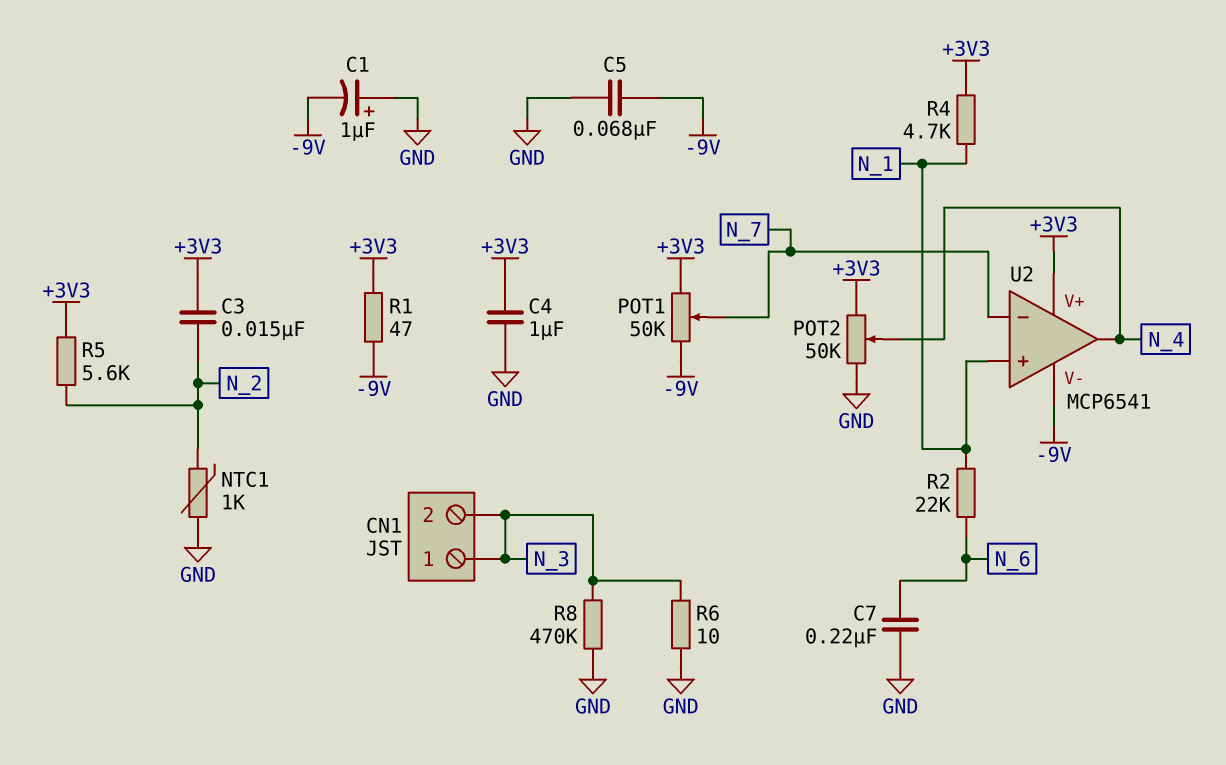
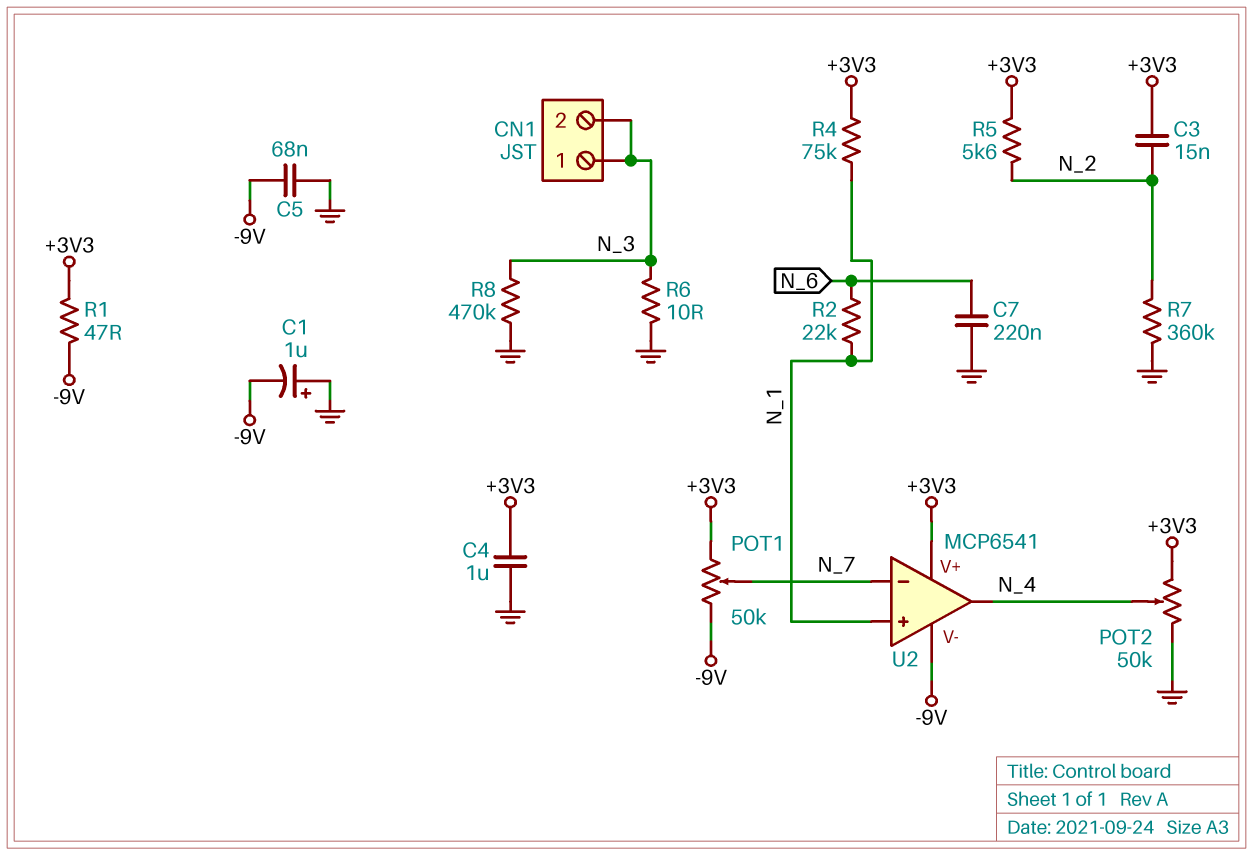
NTC1: 1k (GND, N_2) -> none
R4: 4.7k (+3V3, N_1) -> 75k (+3V3, N_1)
R7: none -> 360k (GND, N_2)

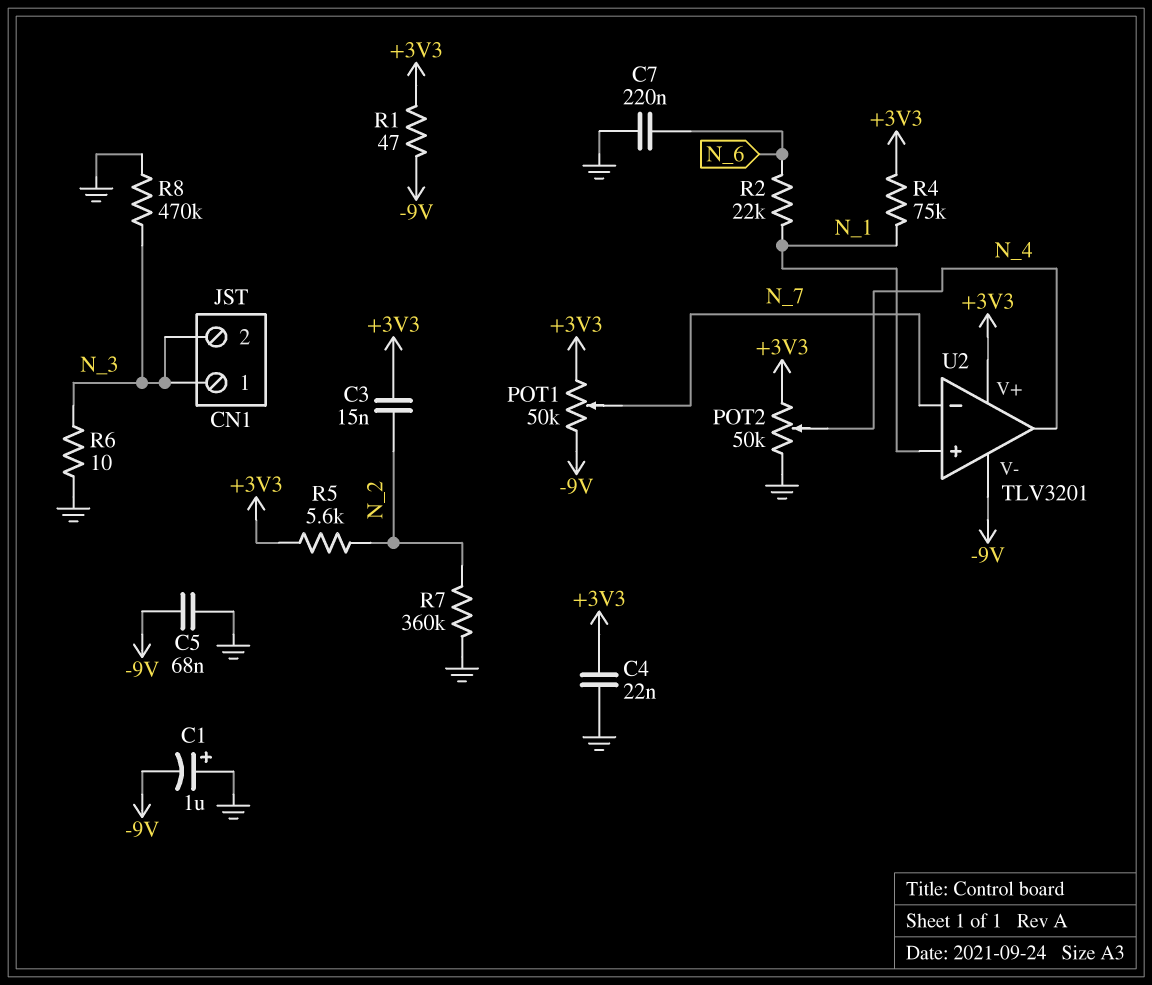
C4: 1uF (+3V3, GND) -> 22nF (+3V3, GND)
U2: MCP6541 -> TLV3201

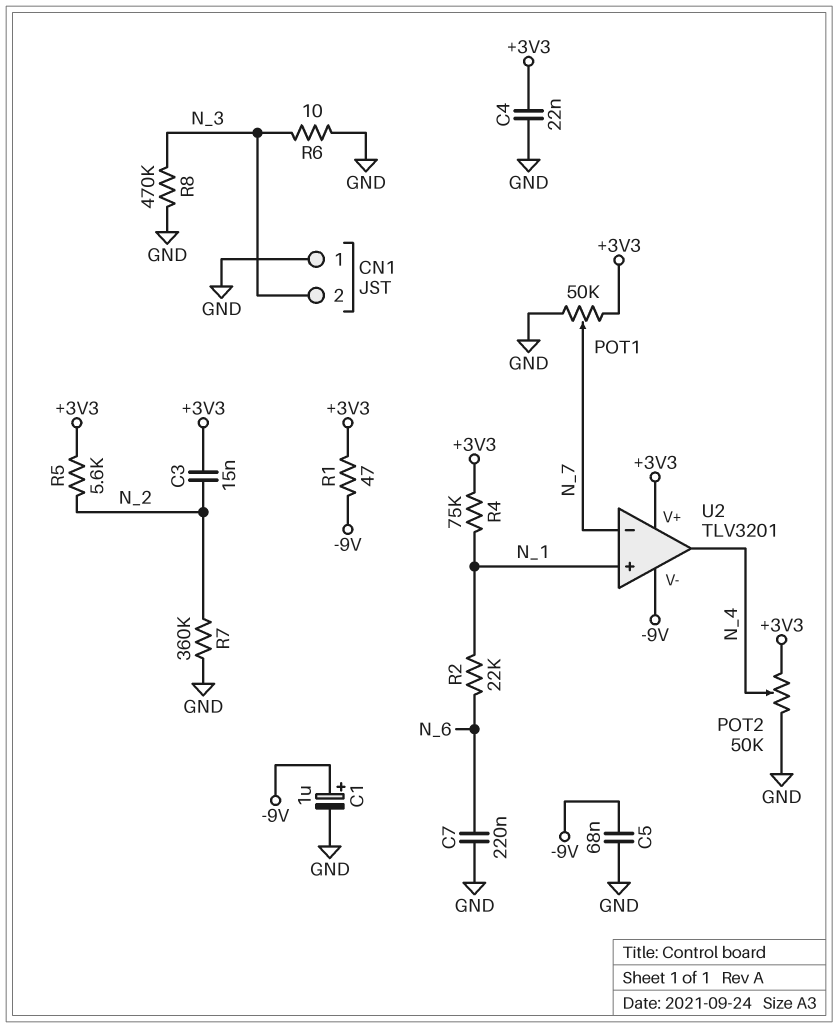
C1: 1uF (plus GND, minus -9V) -> 1uF (plus -9V, minus GND)
CN1 pin 1: N_3 -> GND
POT1: 50k (+3V3, -9V, wiper N_7) -> 50k (+3V3, GND, wiper N_7)

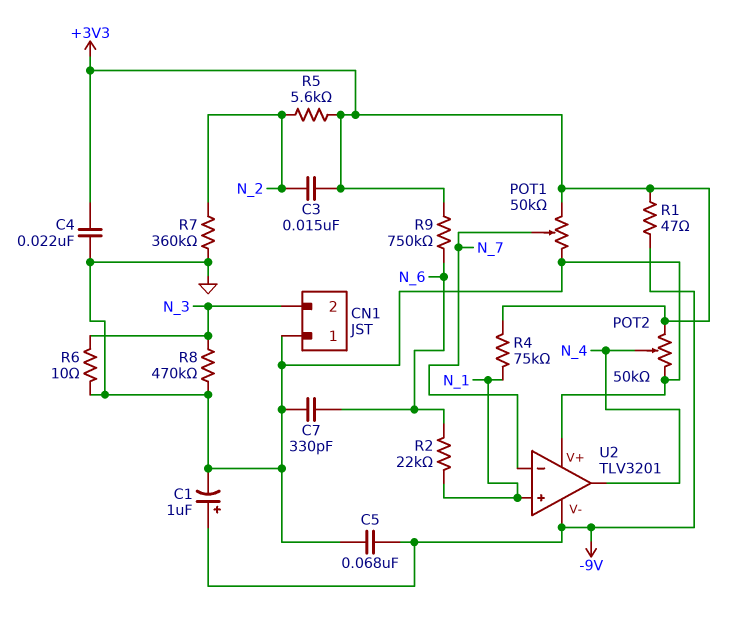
C7: 220nF (GND, N_6) -> 330pF (GND, N_6)
R9: none -> 750k (+3V3, N_6)
U2 pin V+: +3V3 -> GND

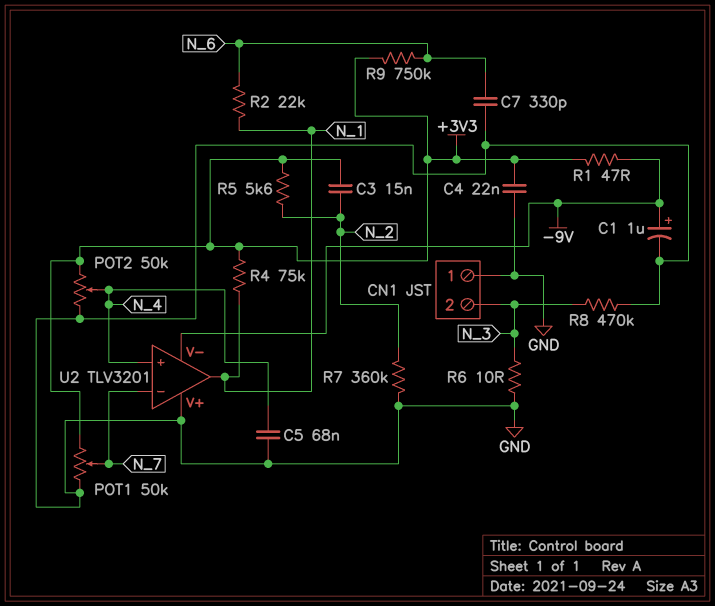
C5: 68nF (-9V, GND) -> 68nF (GND, N_4)
U2 pin in+: N_1 -> N_4
U2 pin out: N_4 -> N_1

